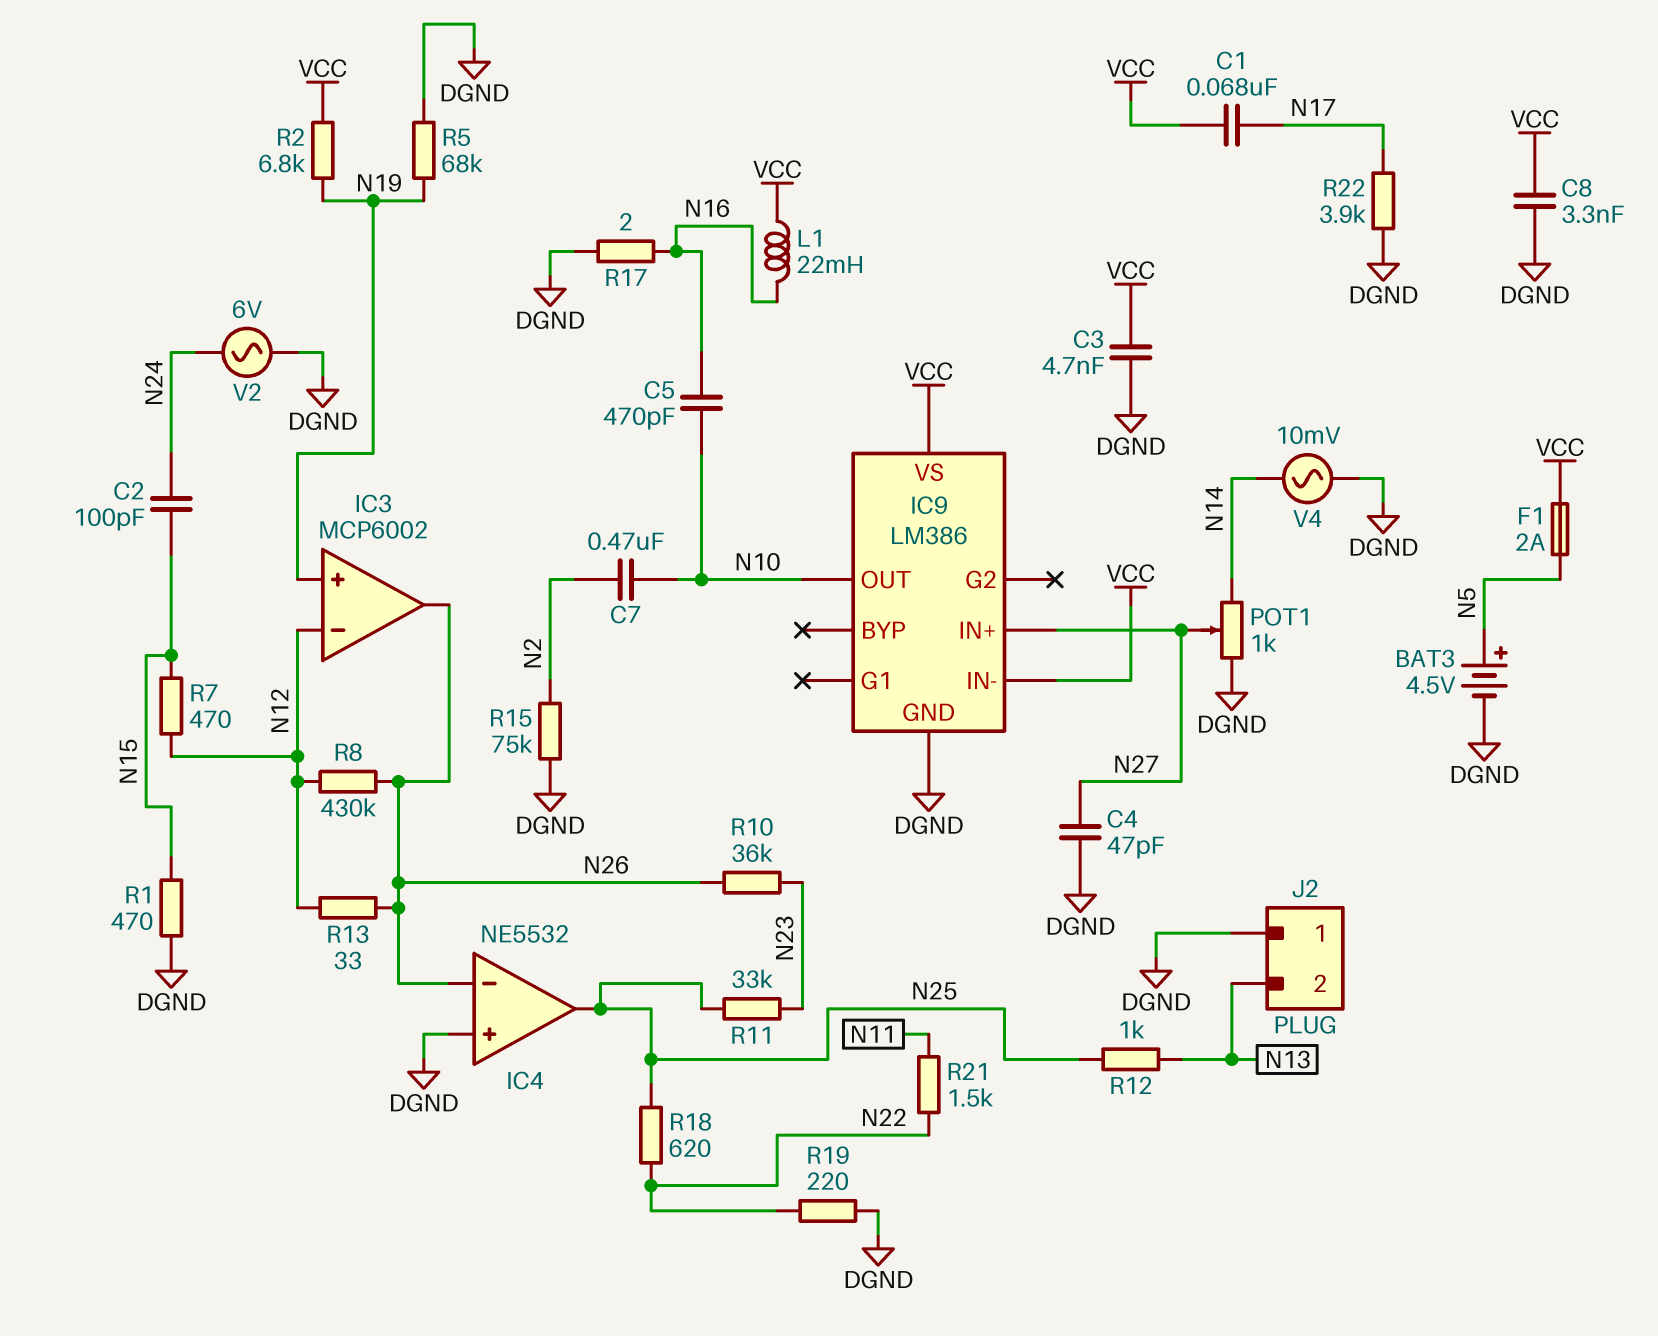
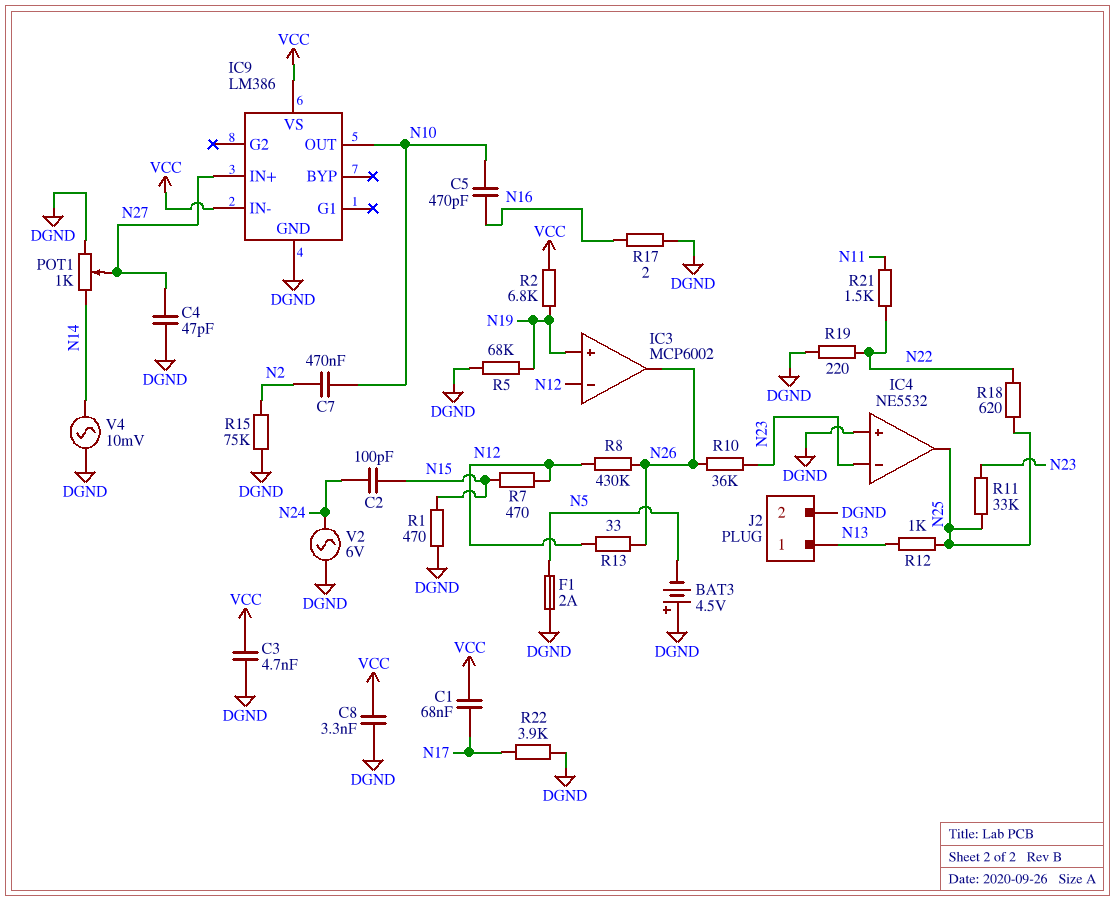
BAT3: 4.5V (plus N5, minus DGND) -> 4.5V (plus DGND, minus N5)
F1: 2A (N5, VCC) -> 2A (DGND, N5)
IC4 pin in-: N26 -> N23
J2 pin 1: DGND -> N13
J2 pin 2: N13 -> DGND
L1: 22mH (N16, VCC) -> none

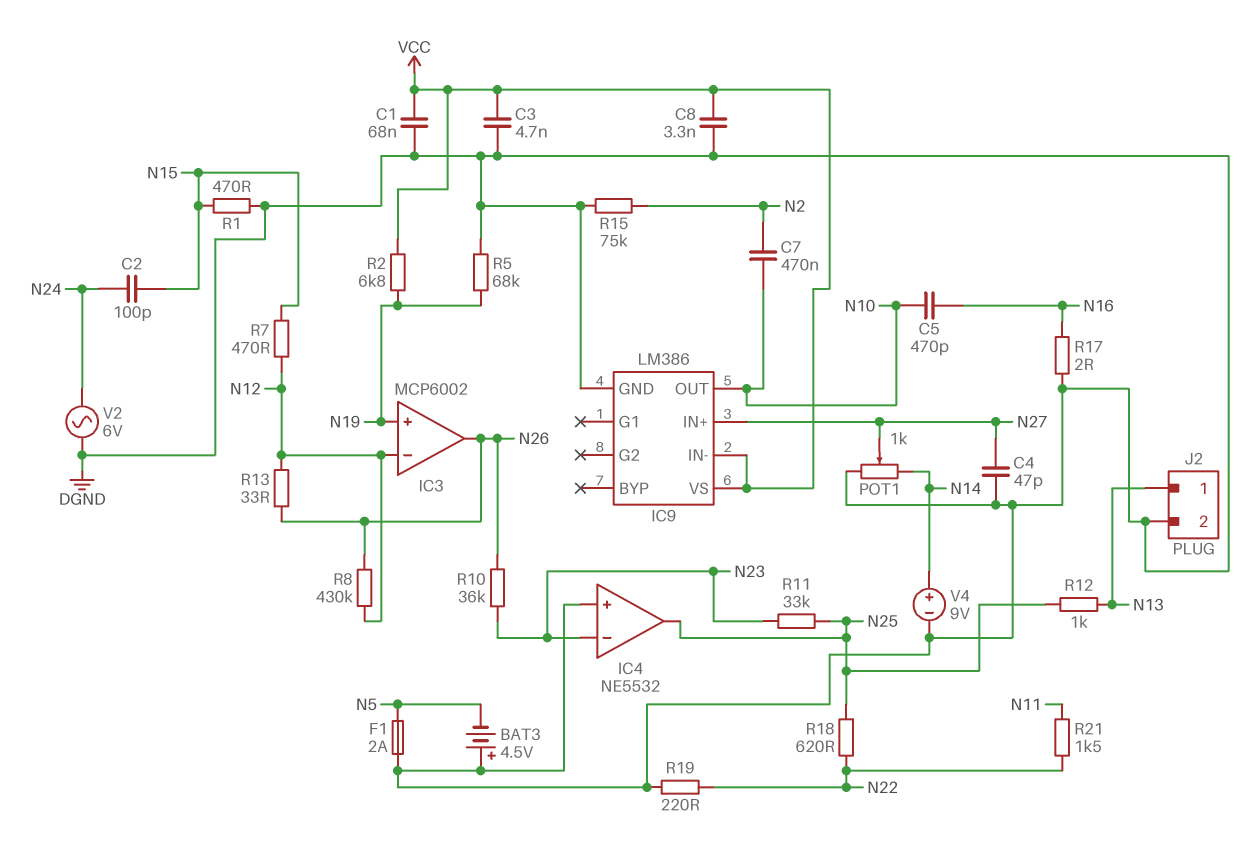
C1: 68nF (N17, VCC) -> 68nF (DGND, VCC)
R22: 3.9k (DGND, N17) -> none
V4: AC 10mV (DGND, N14) -> 9V (plus N14, minus DGND)

